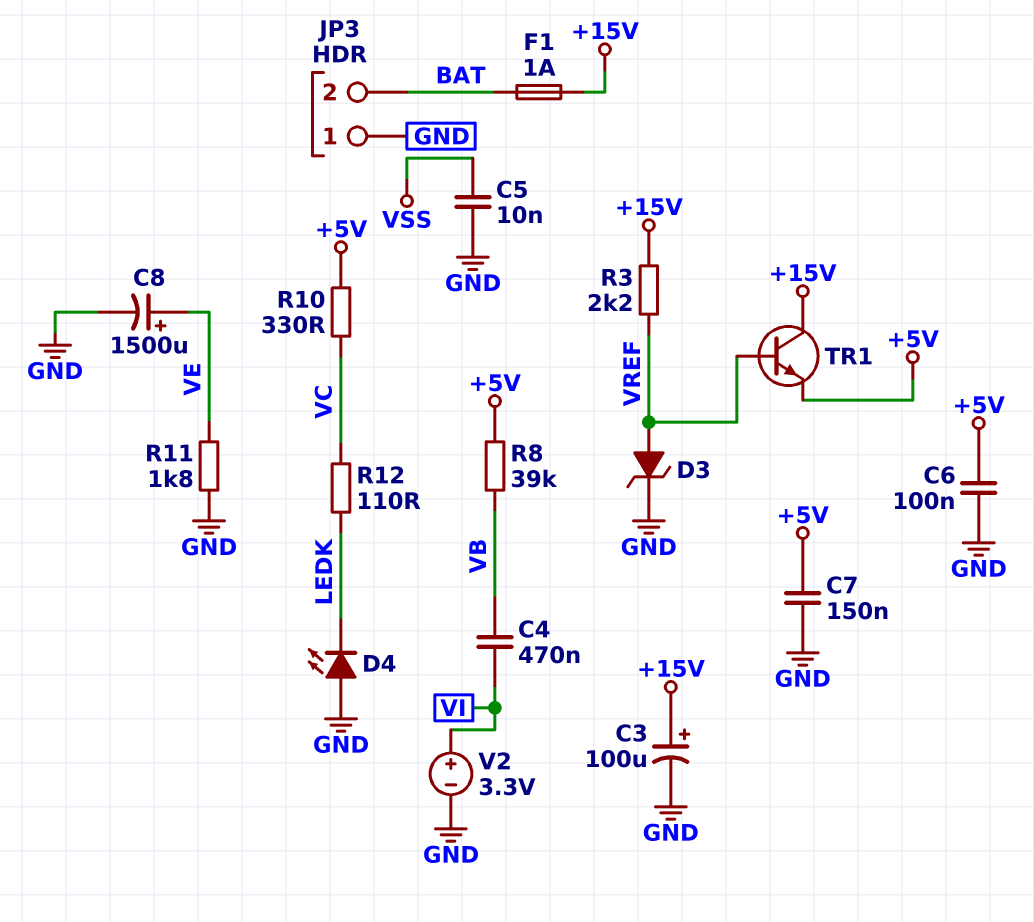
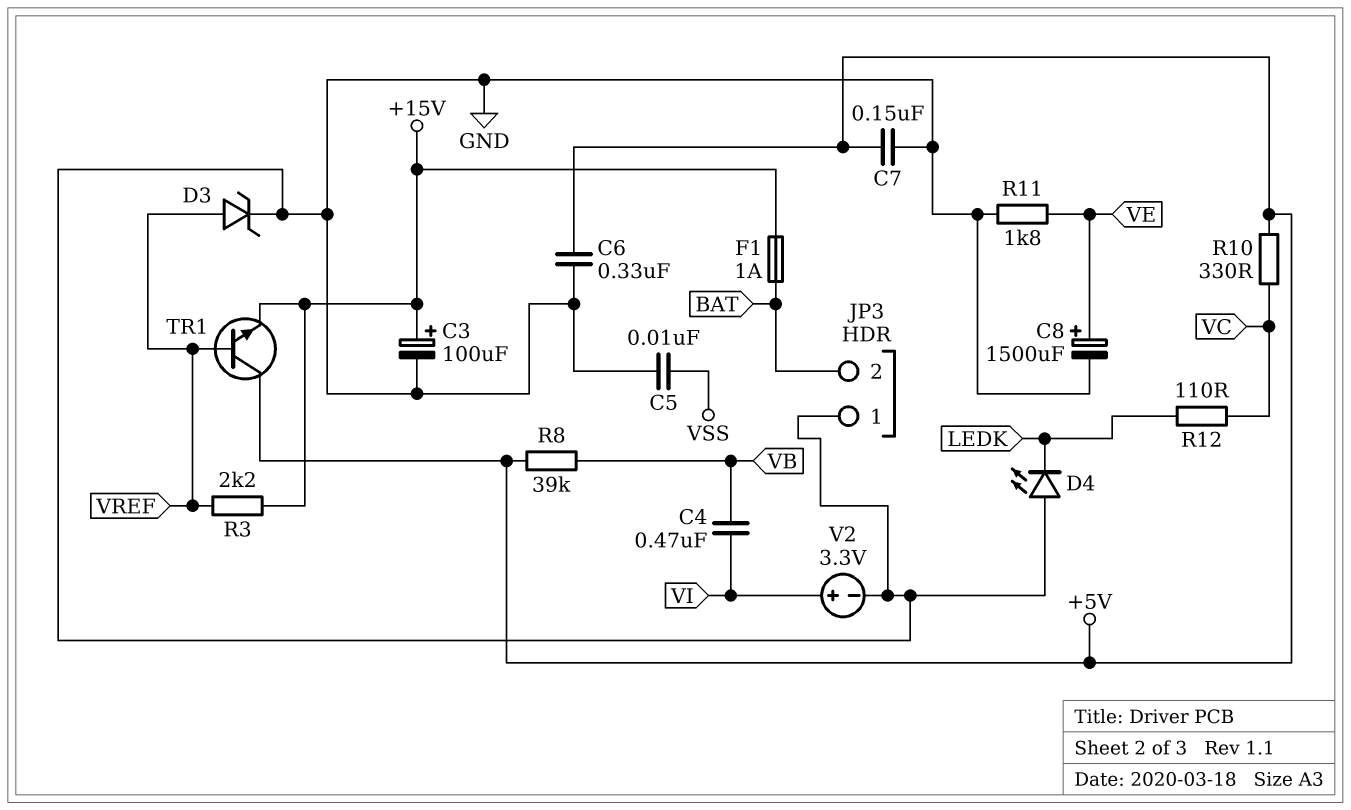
C6: 100nF (+5V, GND) -> 330nF (+5V, GND)
TR1: NPN (B VREF, C +15V, E +5V) -> NPN (B VREF, C +5V, E +15V)

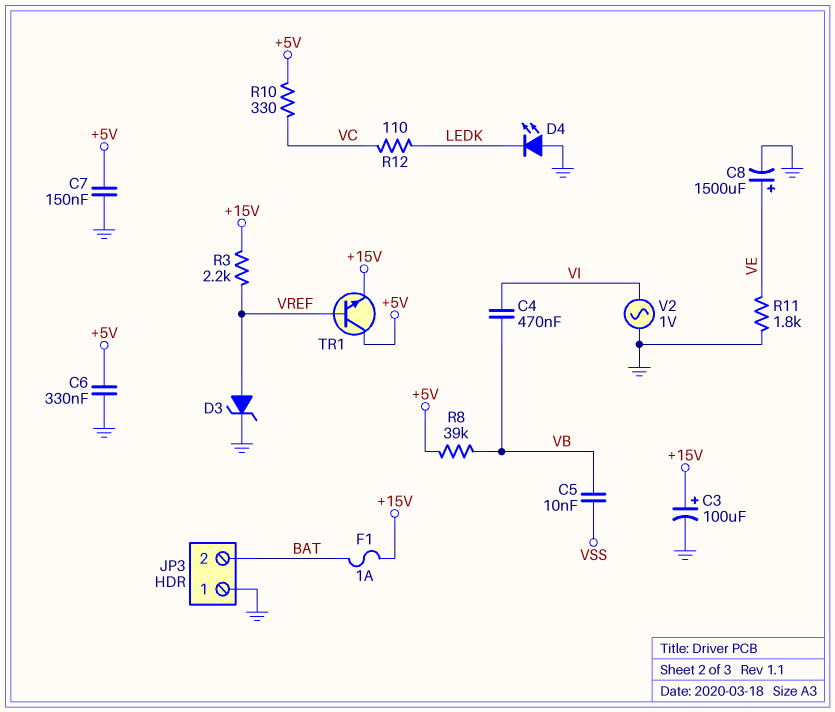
C5: 10nF (GND, VSS) -> 10nF (VB, VSS)
V2: 3.3V (plus VI, minus GND) -> AC 1V (GND, VI)

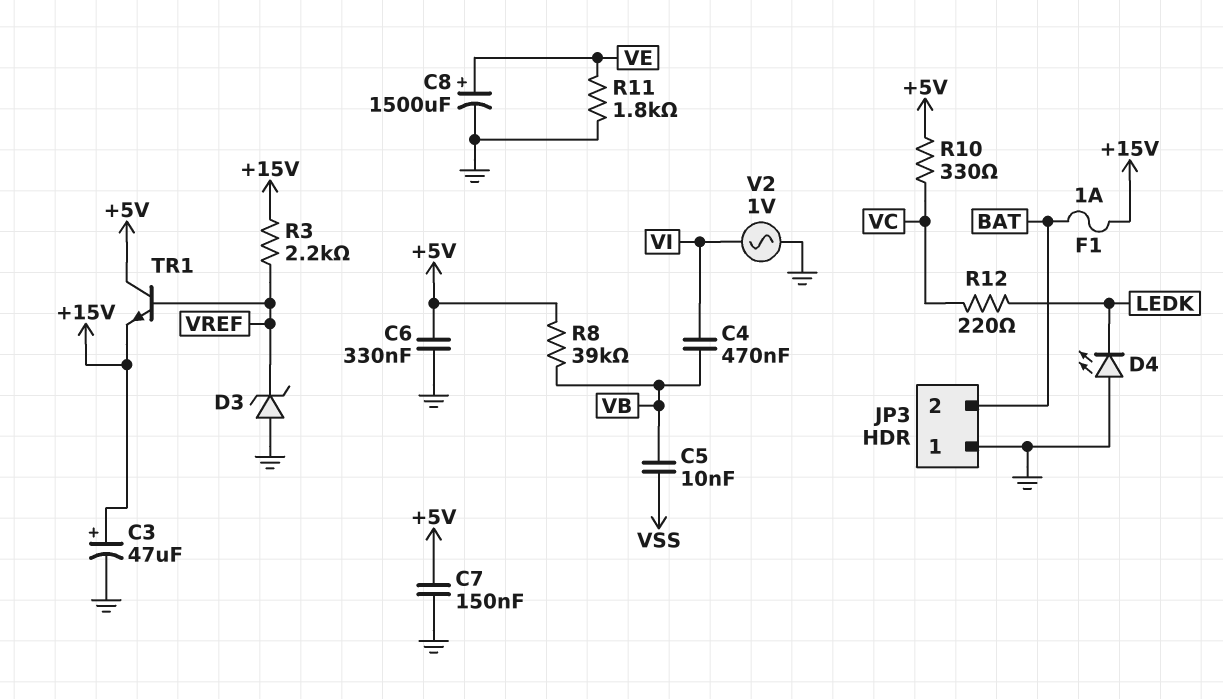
C3: 100uF (plus +15V, minus GND) -> 47uF (plus +15V, minus GND)
D3: zener (A VREF, K GND) -> zener (A GND, K VREF)
R12: 110 (LEDK, VC) -> 220 (LEDK, VC)

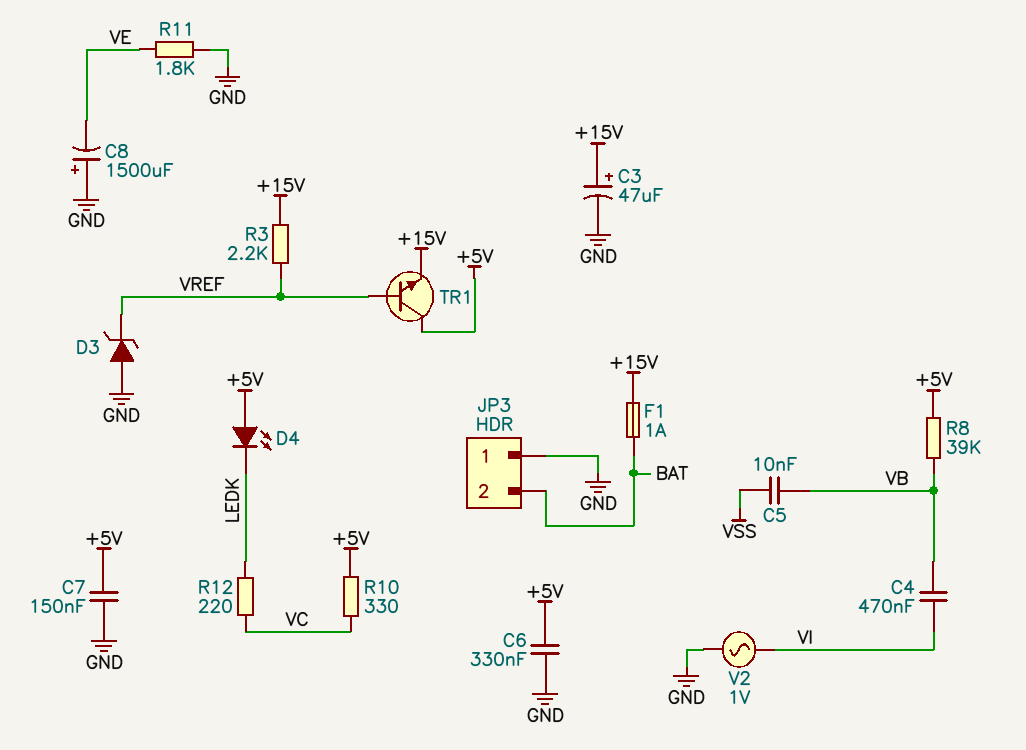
C8: 1500uF (plus VE, minus GND) -> 1500uF (plus GND, minus VE)
D4: LED (A GND, K LEDK) -> LED (A +5V, K LEDK)

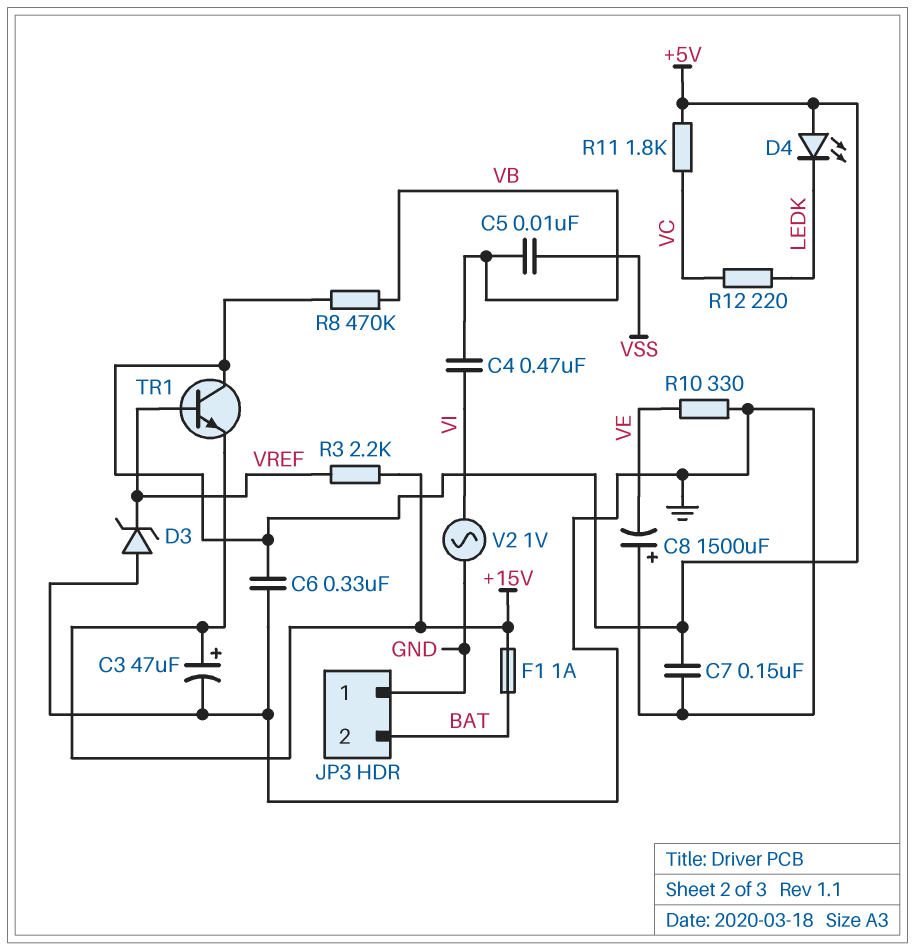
R8: 39k (+5V, VB) -> 470k (+5V, VB)
R10: 330 (+5V, VC) -> 330 (GND, VE)
R11: 1.8k (GND, VE) -> 1.8k (+5V, VC)

